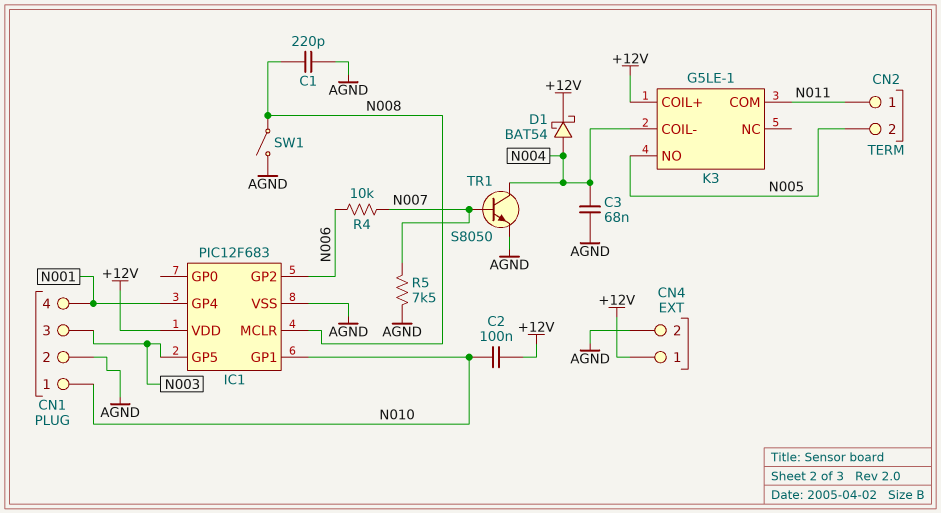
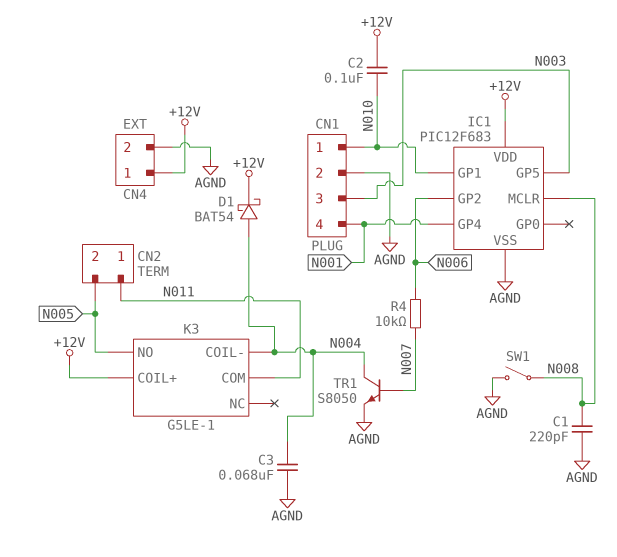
R5: 7.5k (AGND, N007) -> none

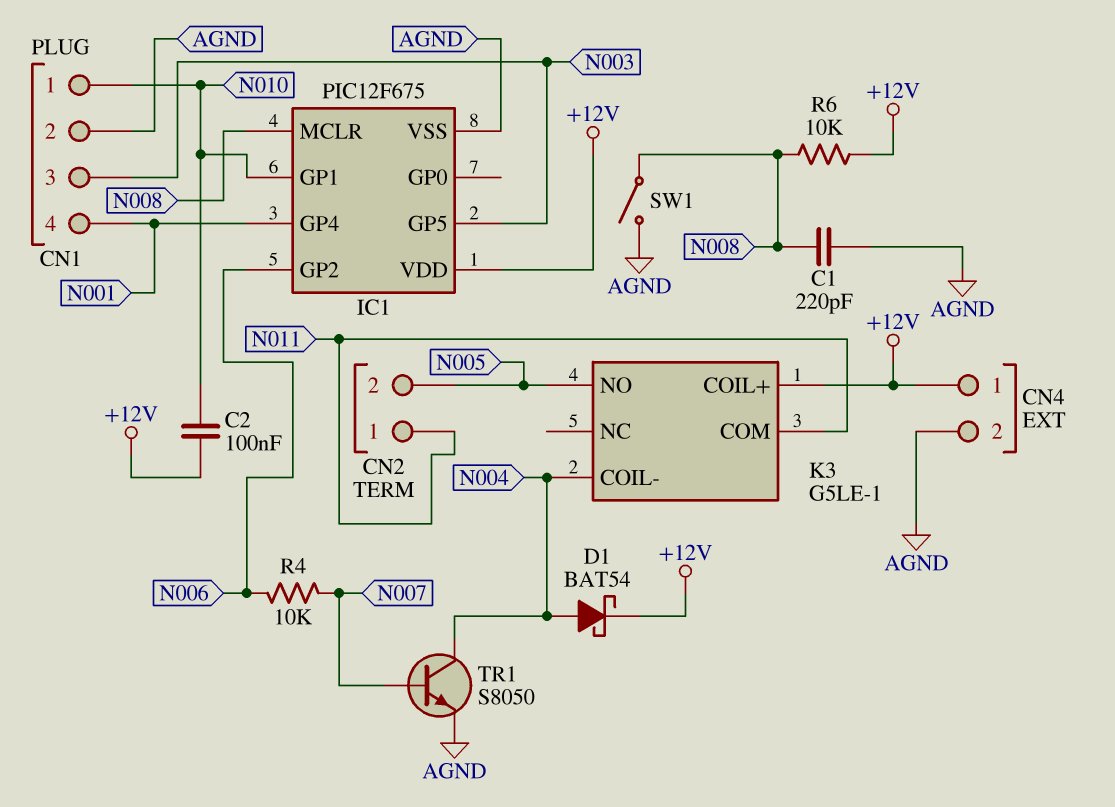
C3: 68nF (AGND, N004) -> none
IC1: PIC12F683 -> PIC12F675
R6: none -> 10k (+12V, N008)

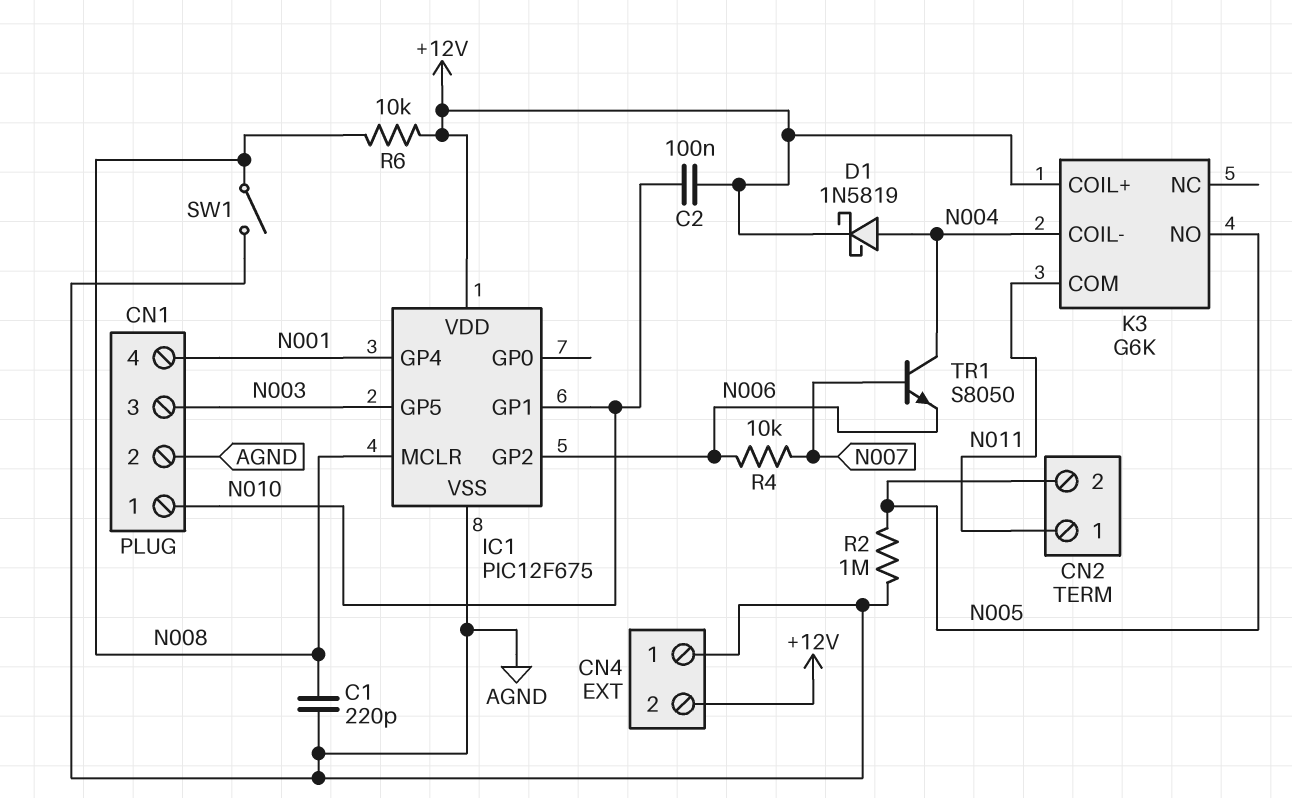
CN4 pin 1: +12V -> AGND
CN4 pin 2: AGND -> +12V
D1: schottky BAT54 (A N004, K +12V) -> schottky 1N5819 (A N004, K +12V)
K3: G5LE-1 -> G6K
R2: none -> 1M (AGND, N005)
TR1: NPN S8050 (B N007, C N004, E AGND) -> NPN S8050 (B N007, C N004, E N006)

